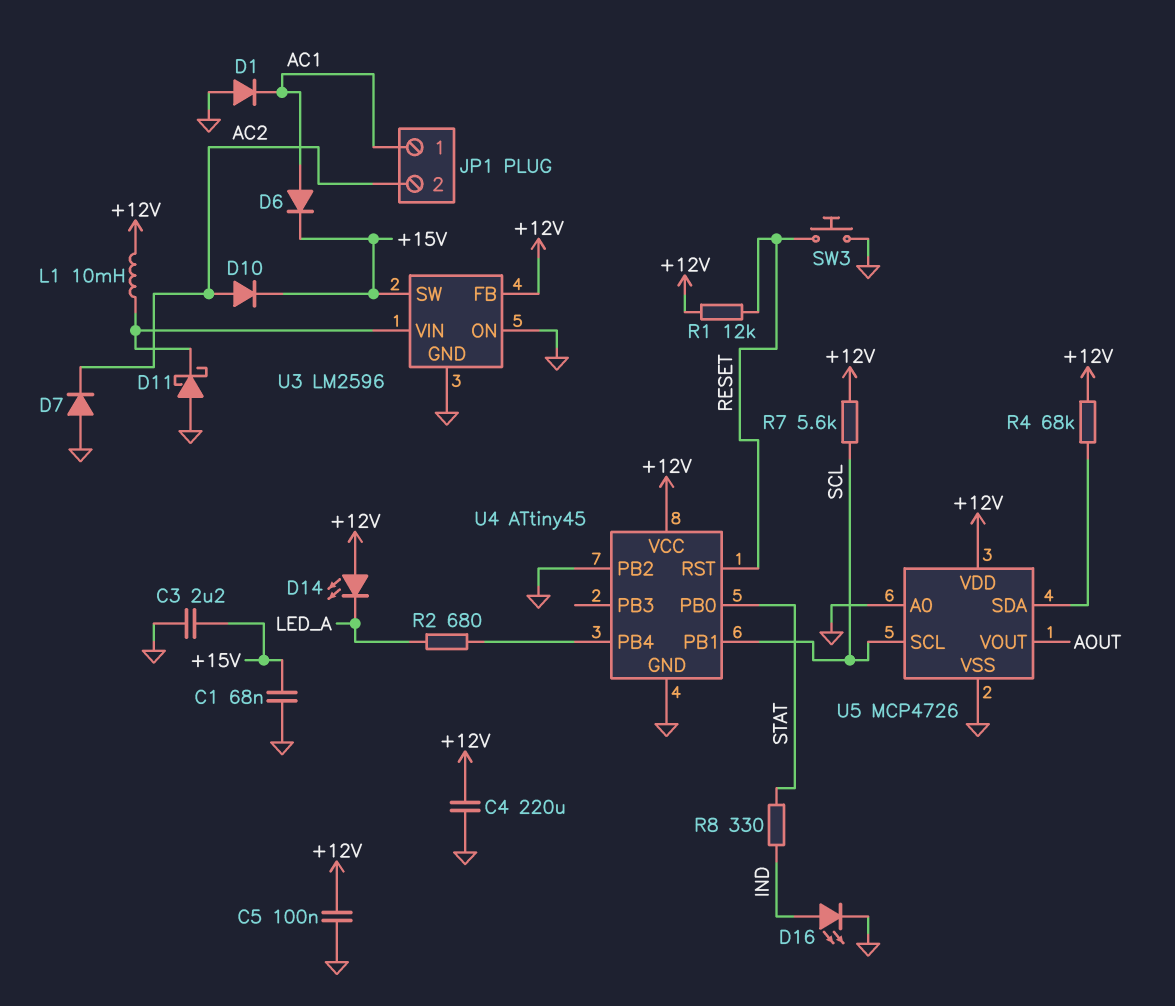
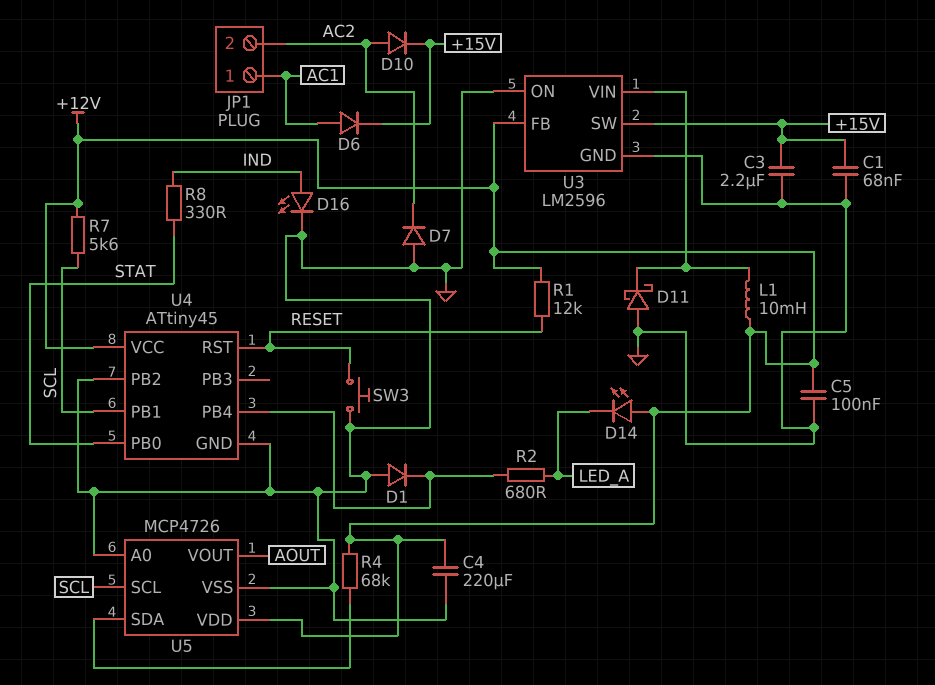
D1: diode (A GND, K AC1) -> diode (A GND, K U4/PB4)

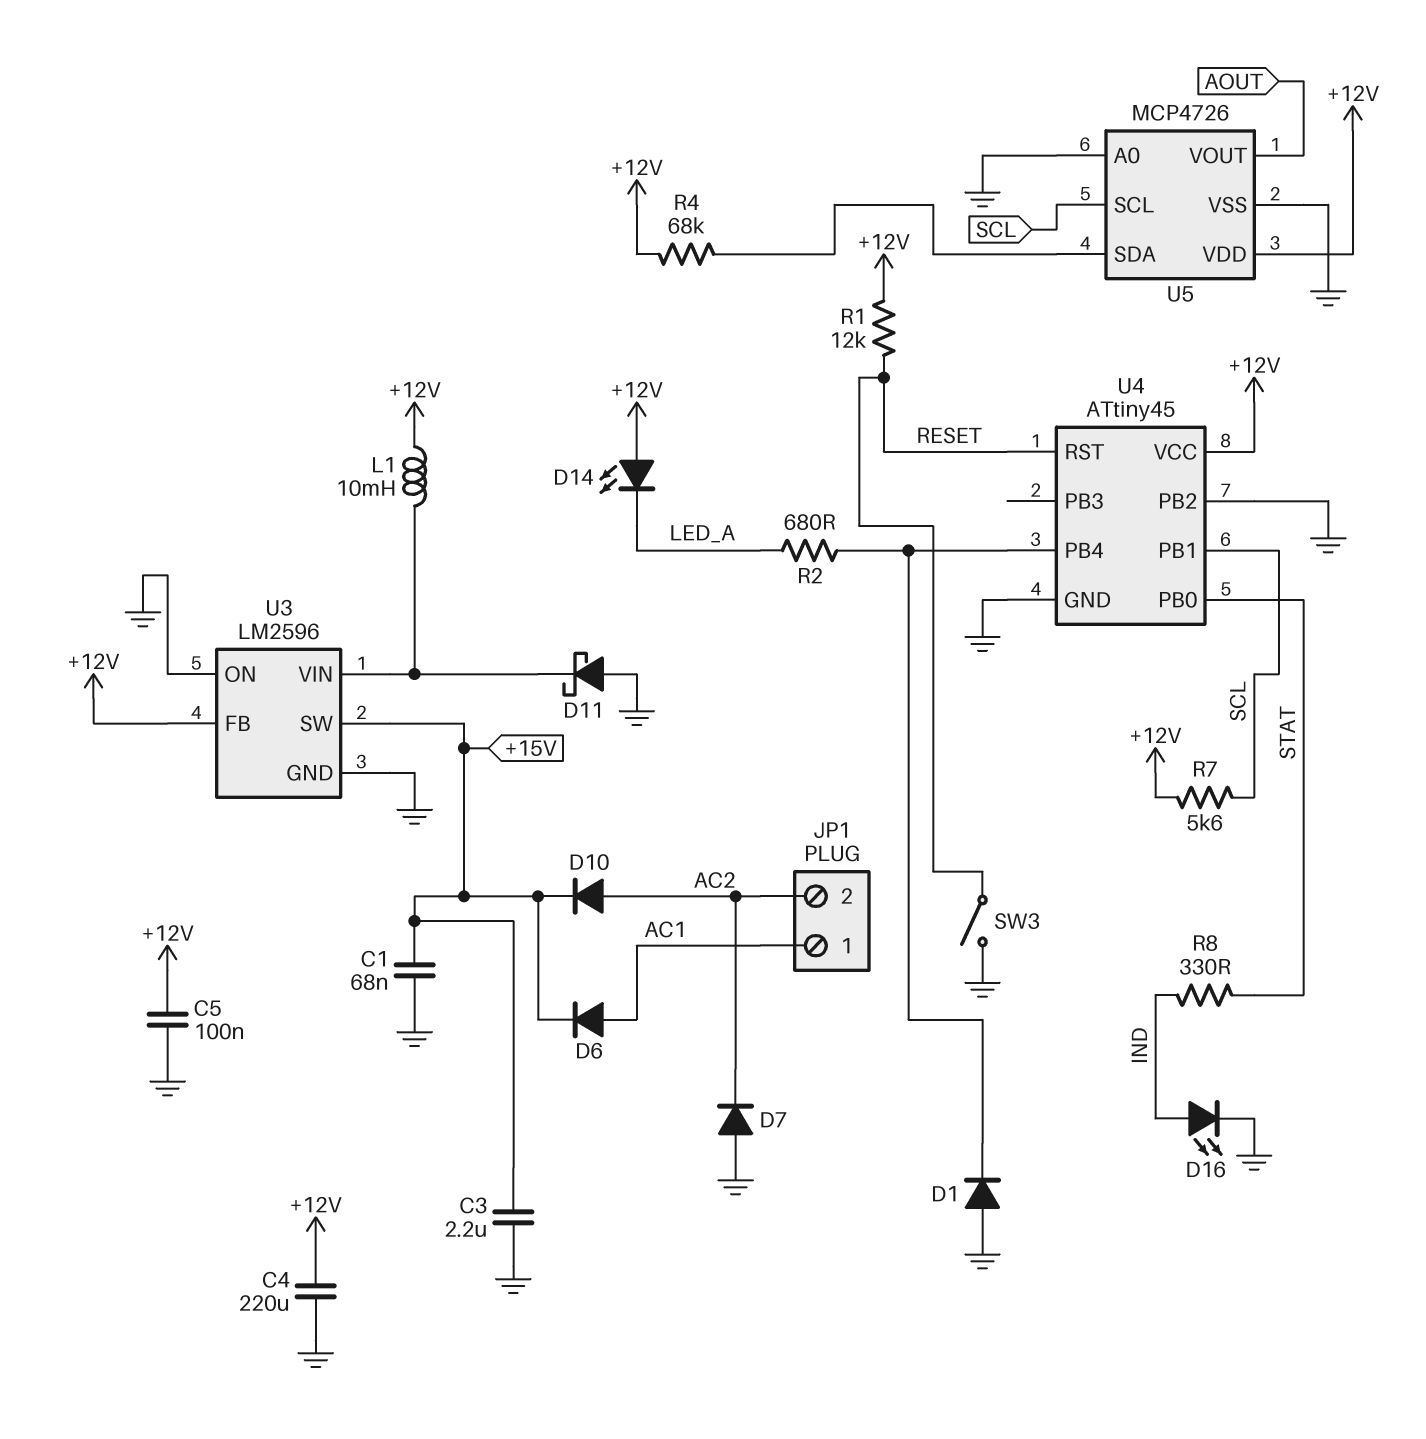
SW3: button (GND, RESET) -> switch (GND, RESET)

